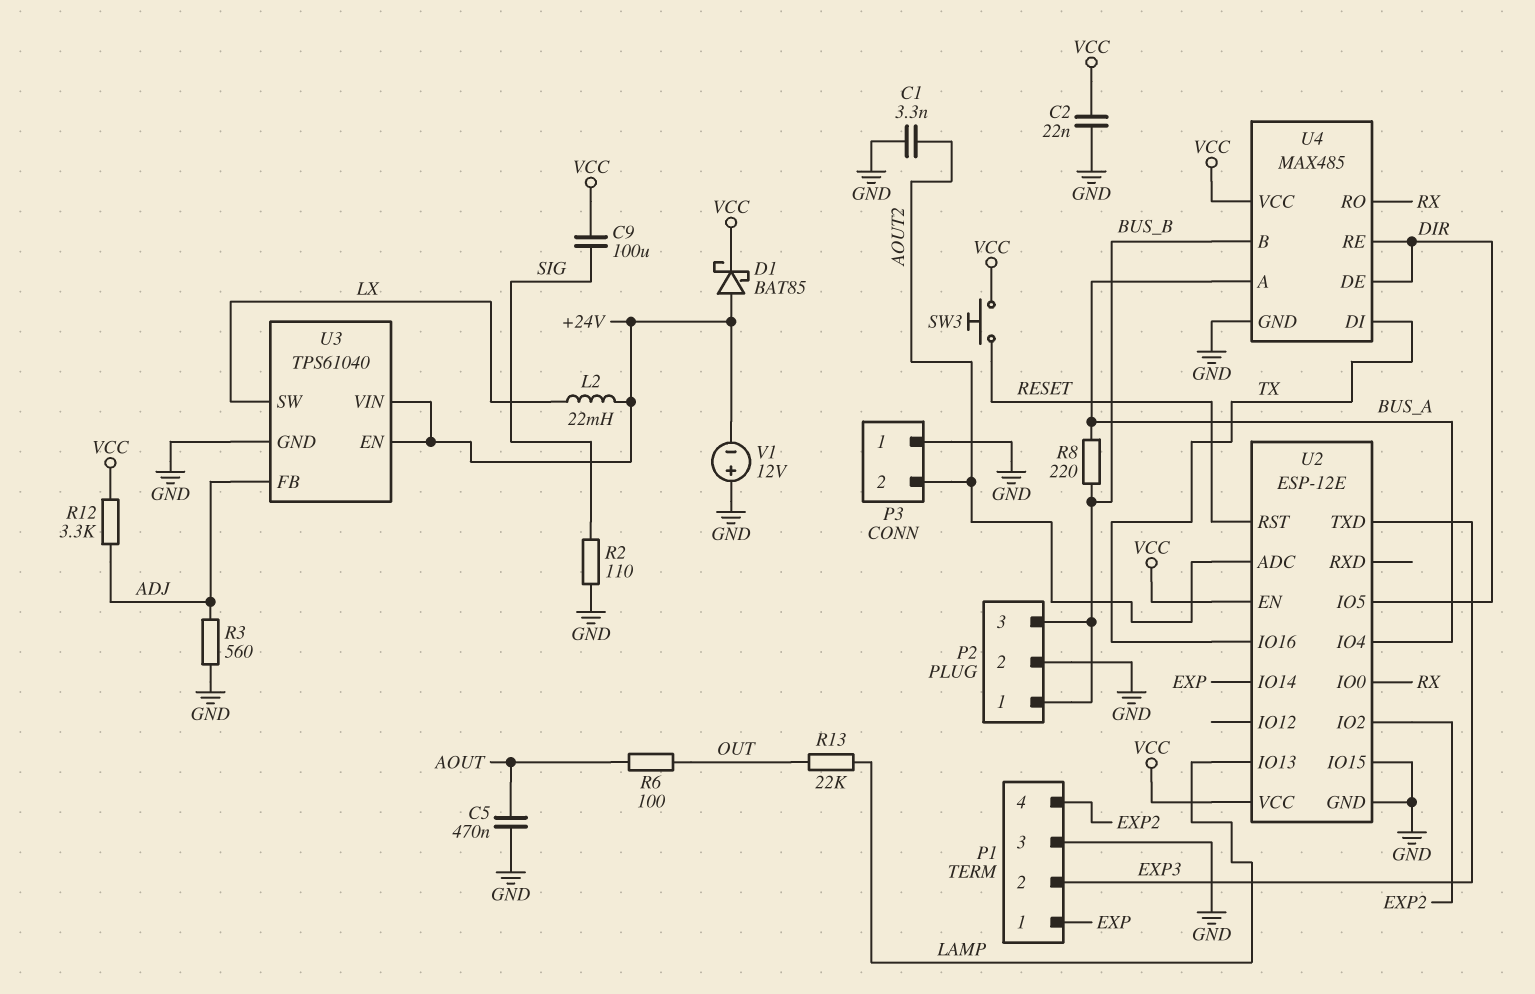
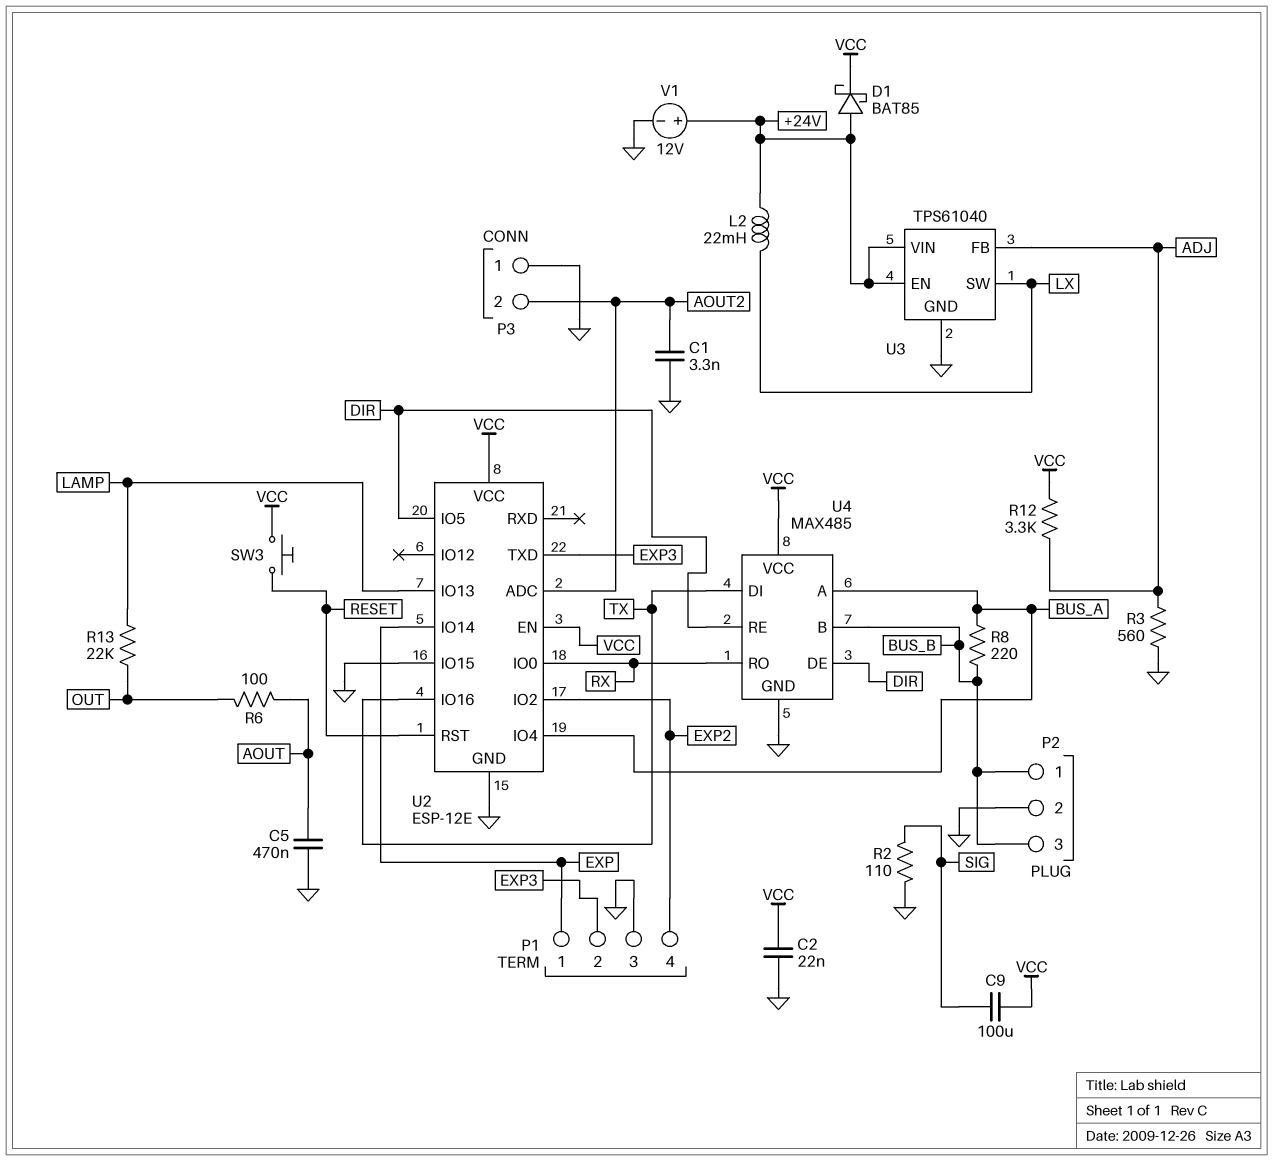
V1: 12V (plus GND, minus +24V) -> 12V (plus +24V, minus GND)

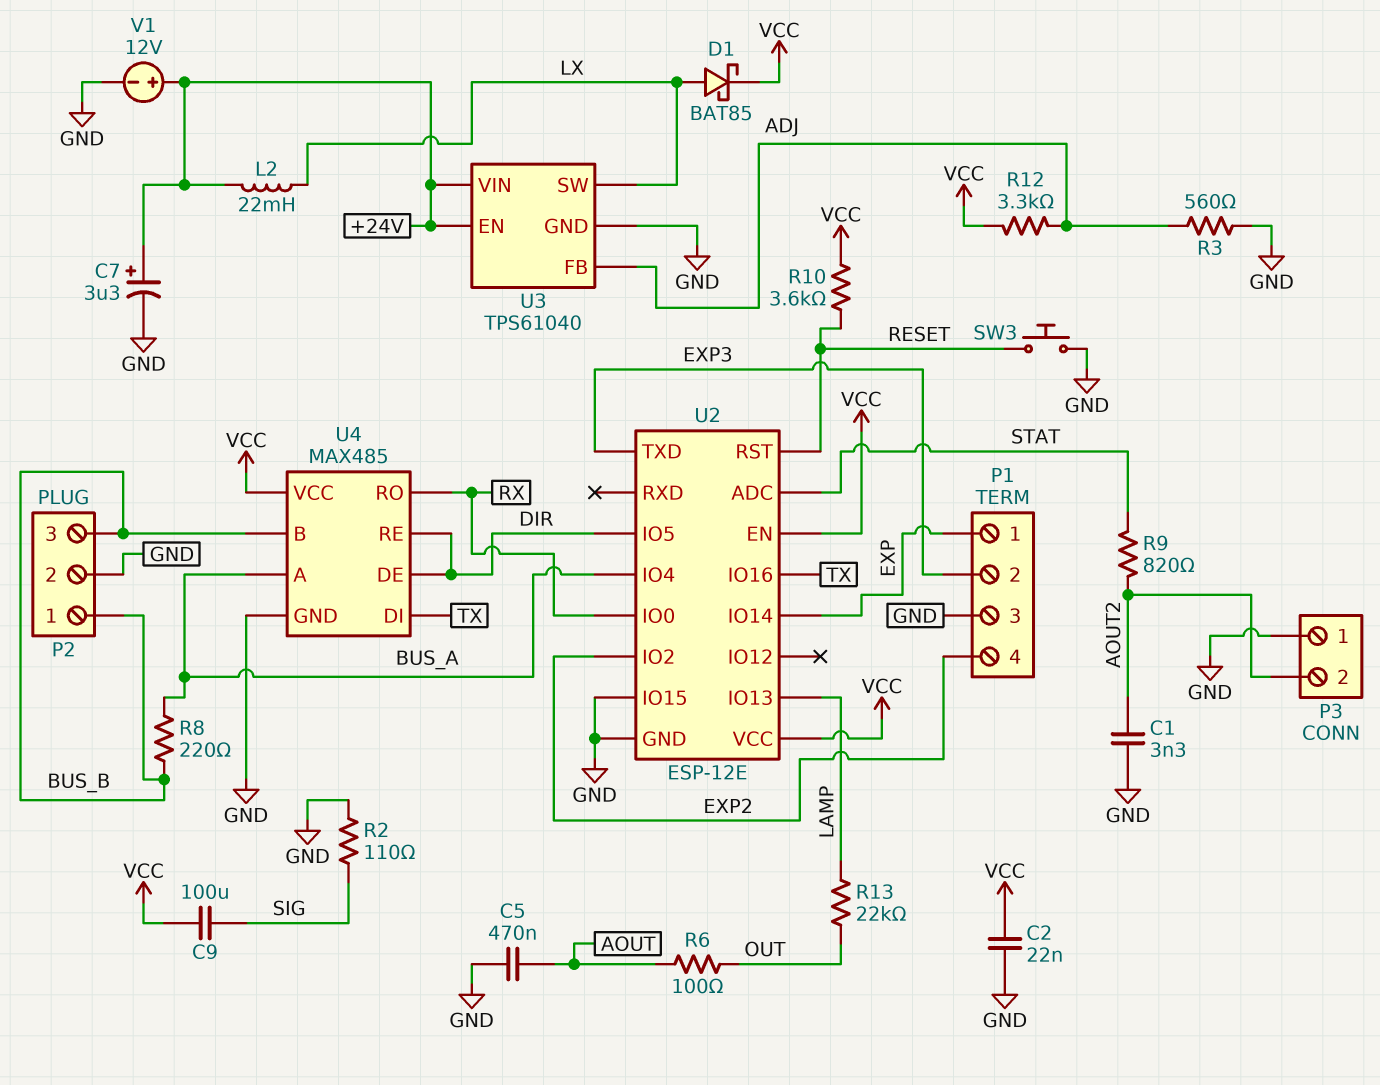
C7: none -> 3.3uF (plus +24V, minus GND)
D1: schottky BAT85 (A +24V, K VCC) -> schottky BAT85 (A LX, K VCC)
R9: none -> 820 (AOUT2, STAT)
R10: none -> 3.6k (RESET, VCC)
SW3: button (RESET, VCC) -> button (GND, RESET)
U2 pin ADC: AOUT2 -> STAT

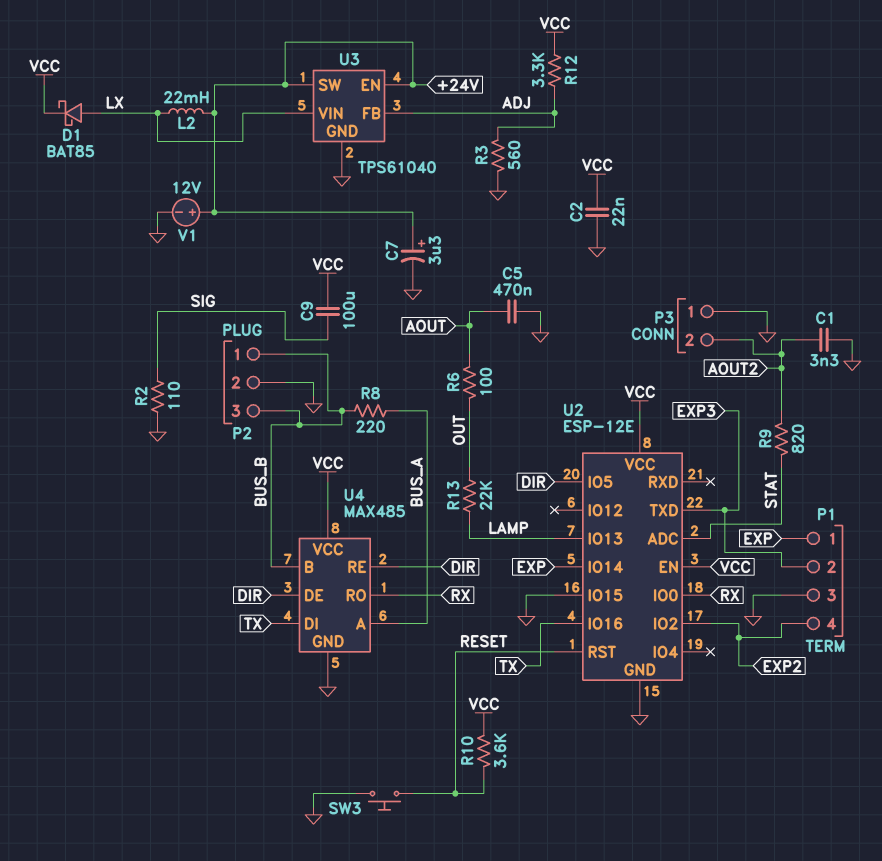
U2 pin IO4: BUS_A -> none
U3 pin SW: LX -> +24V
U3 pin VIN: +24V -> LX

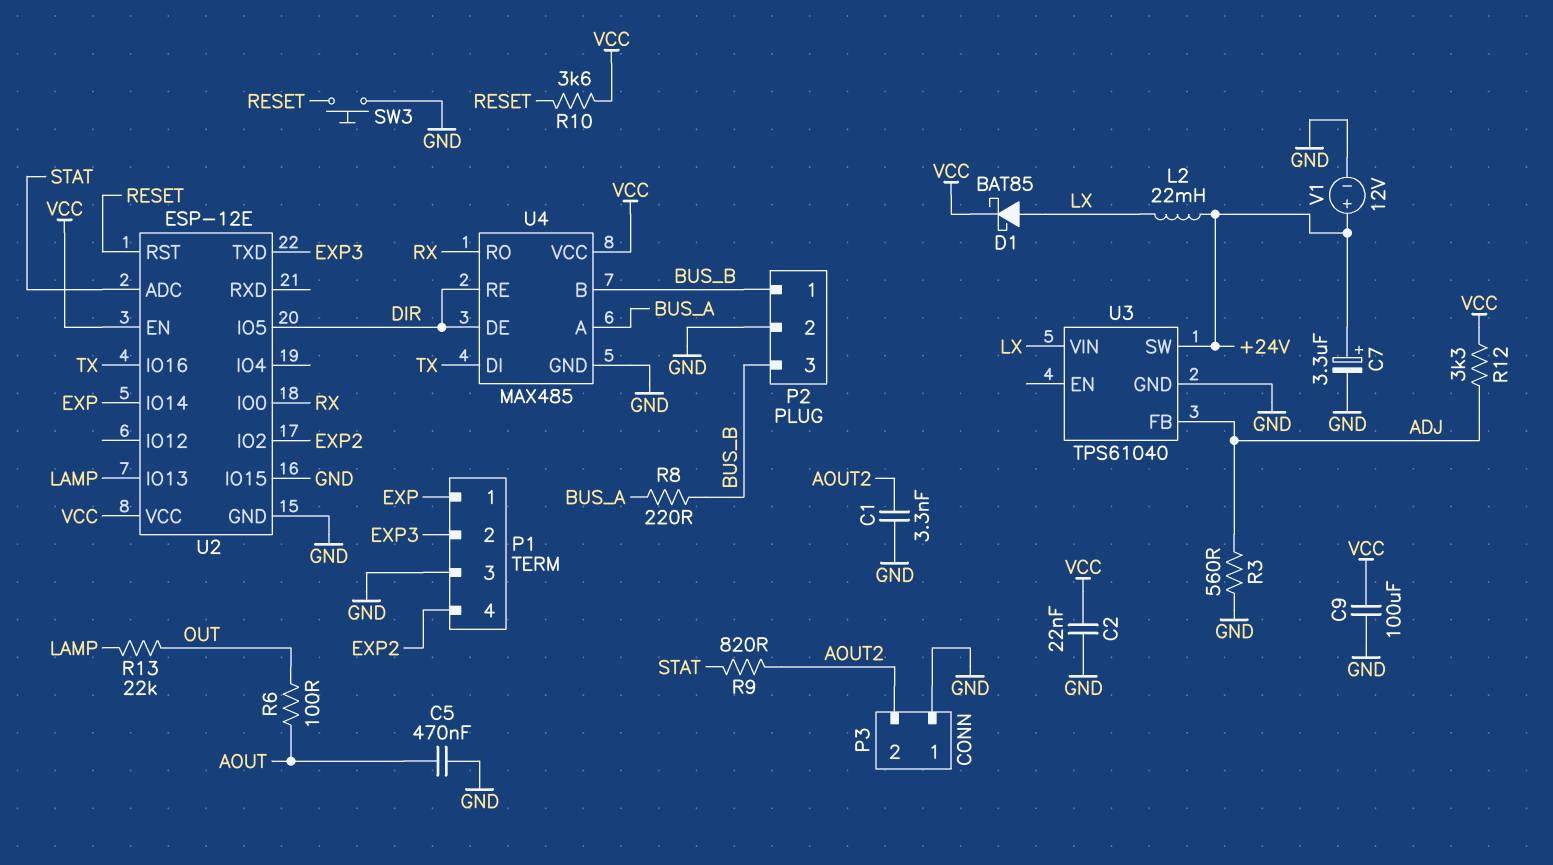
C9: 100uF (SIG, VCC) -> 100uF (GND, VCC)
R2: 110 (GND, SIG) -> none
U3 pin EN: +24V -> none

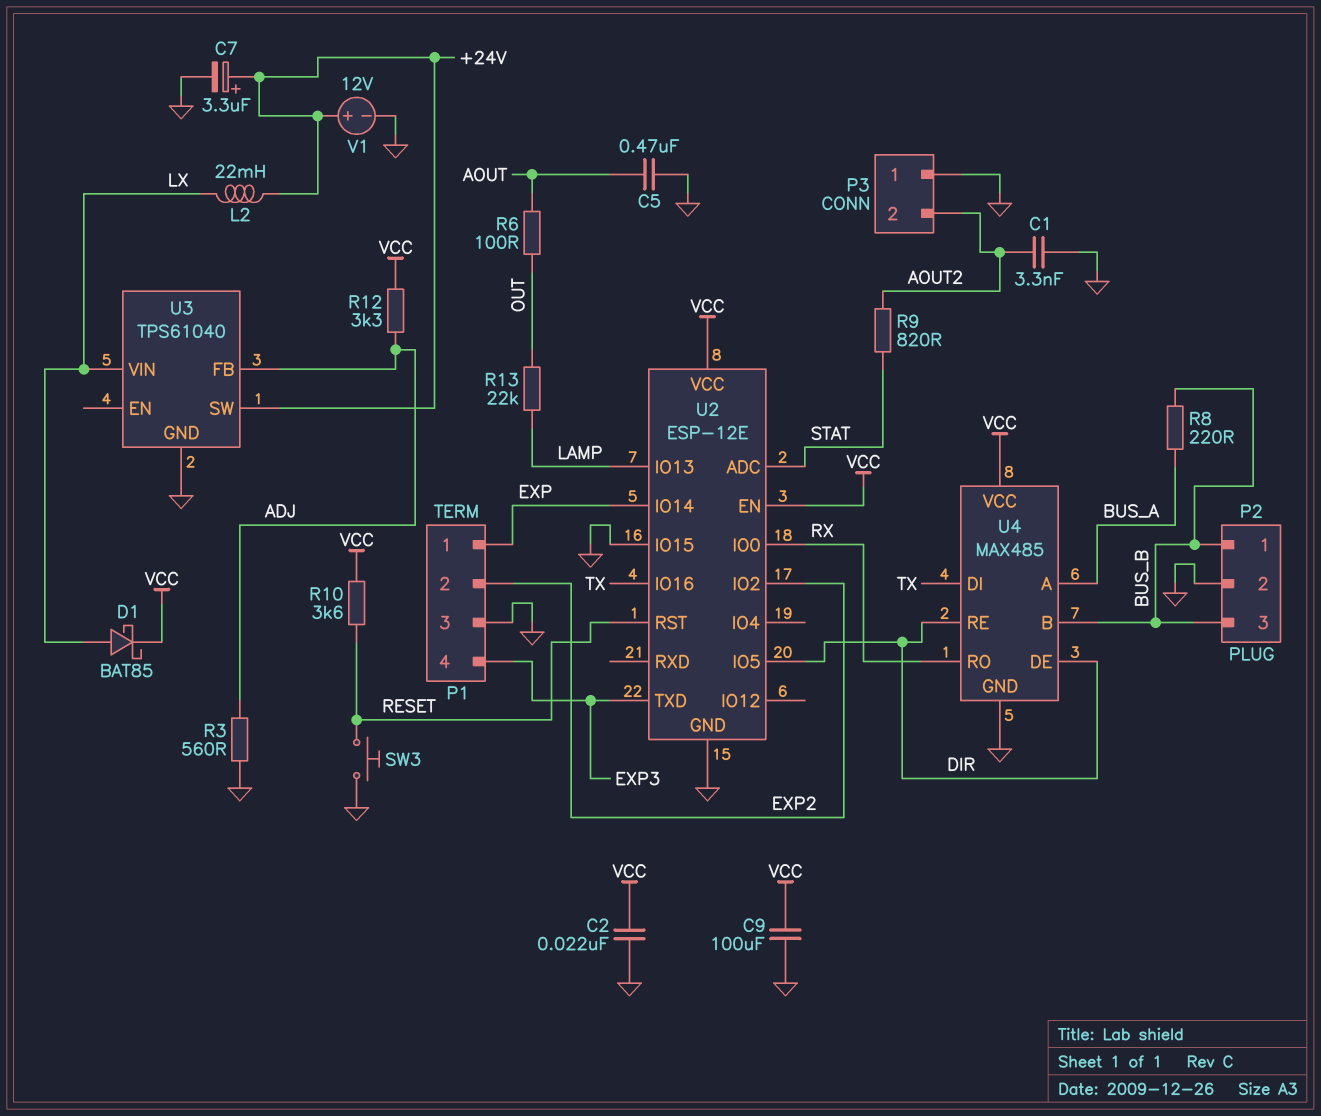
P1 pin 2: EXP3 -> EXP2
P1 pin 4: EXP2 -> EXP3

